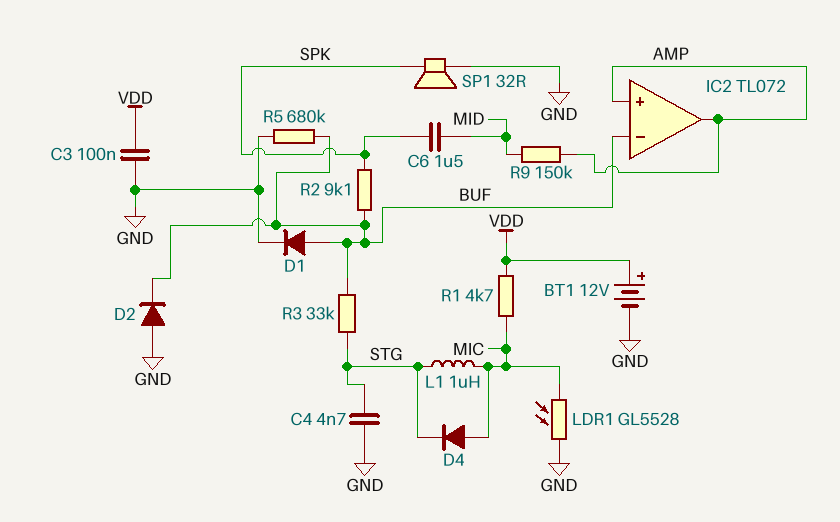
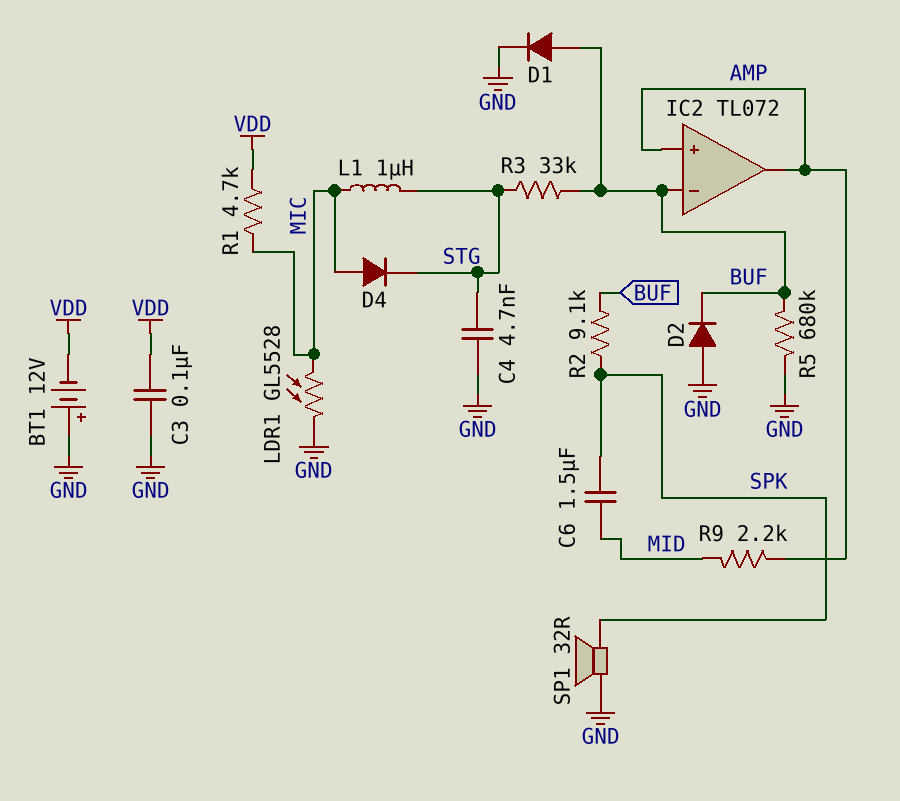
BT1: 12V (plus VDD, minus GND) -> 12V (plus GND, minus VDD)
R9: 150k (AMP, MID) -> 2.2k (AMP, MID)

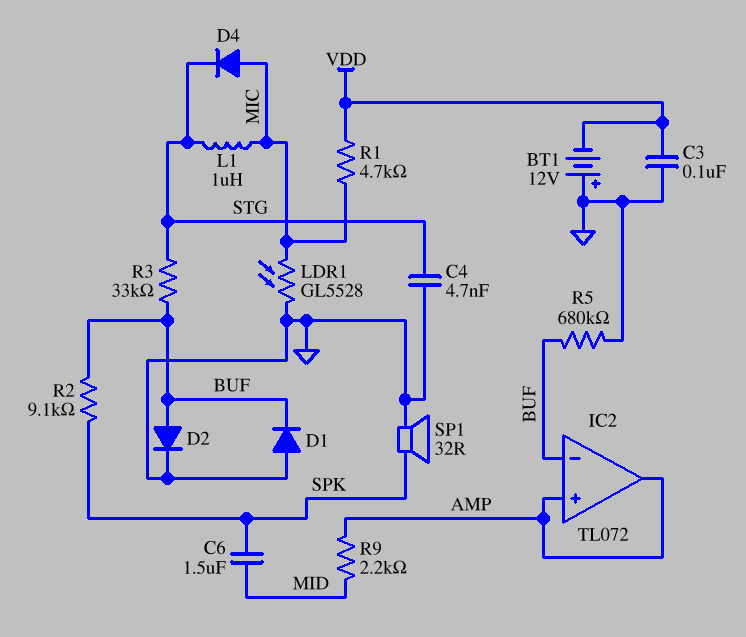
D1: diode (A BUF, K GND) -> diode (A GND, K BUF)
D2: diode (A GND, K BUF) -> diode (A BUF, K GND)

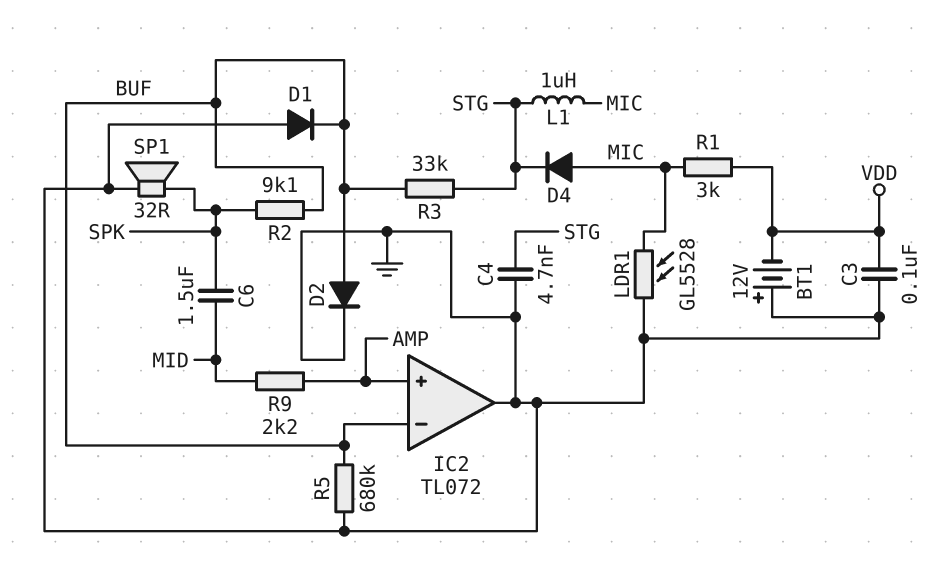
IC2 pin out: AMP -> GND
R1: 4.7k (MIC, VDD) -> 3k (MIC, VDD)

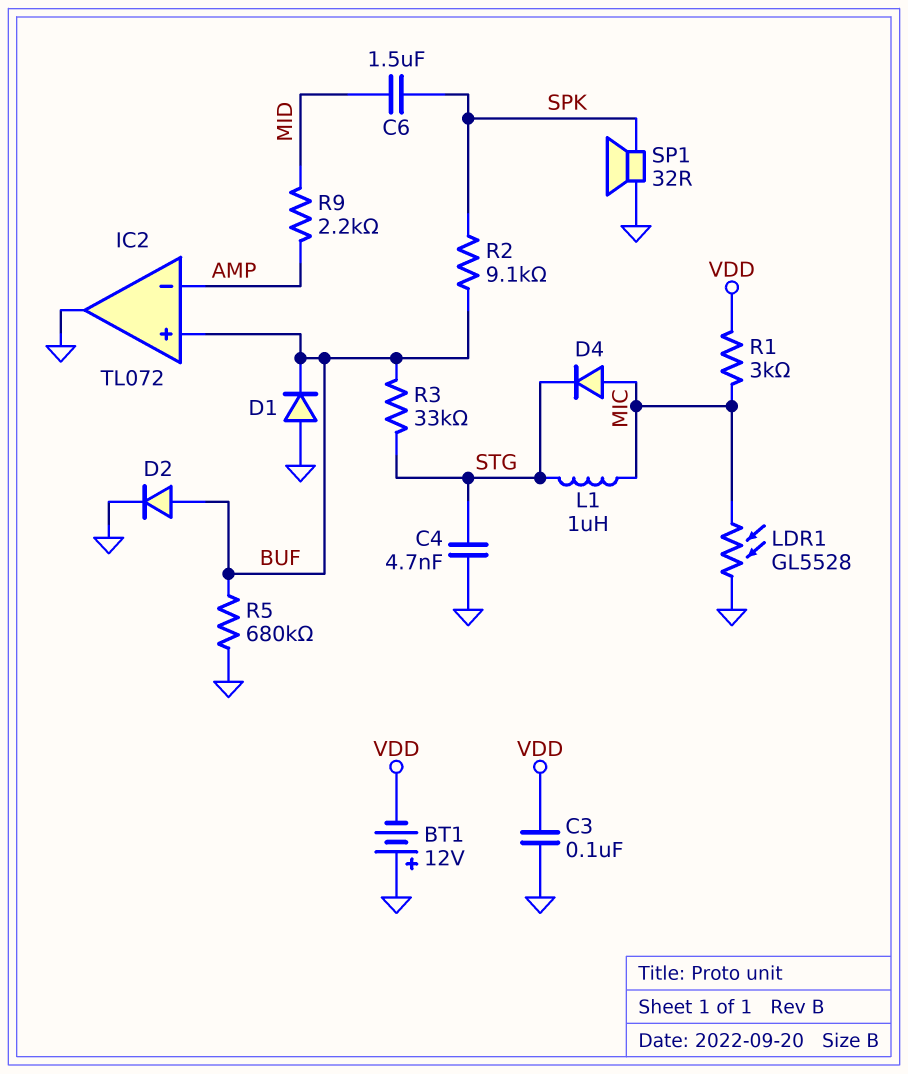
IC2 pin in+: AMP -> BUF
IC2 pin in-: BUF -> AMP

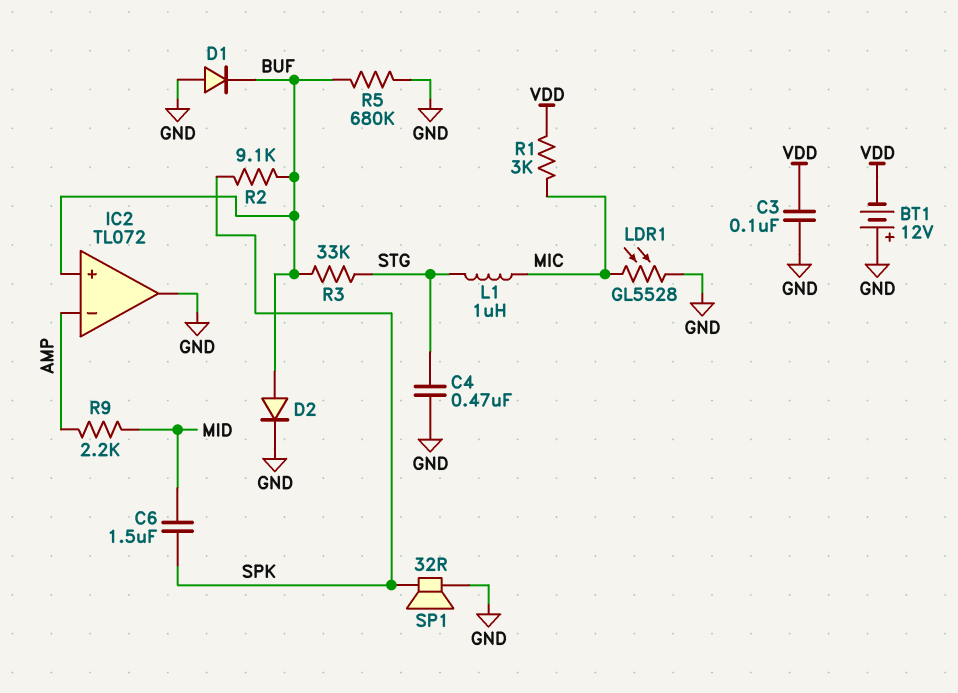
C4: 4.7nF (GND, STG) -> 470nF (GND, STG)
D4: diode (A MIC, K STG) -> none

